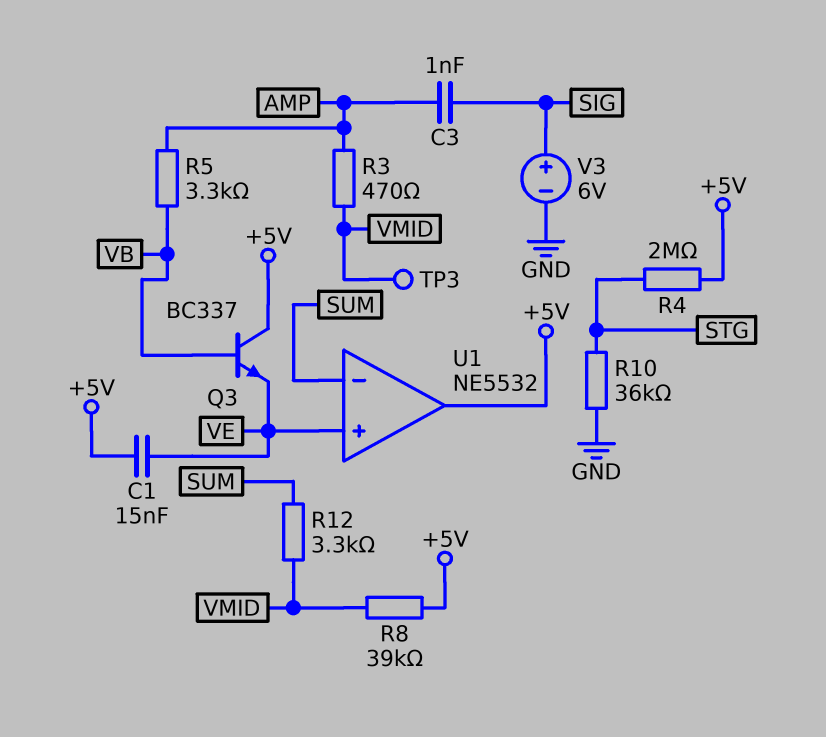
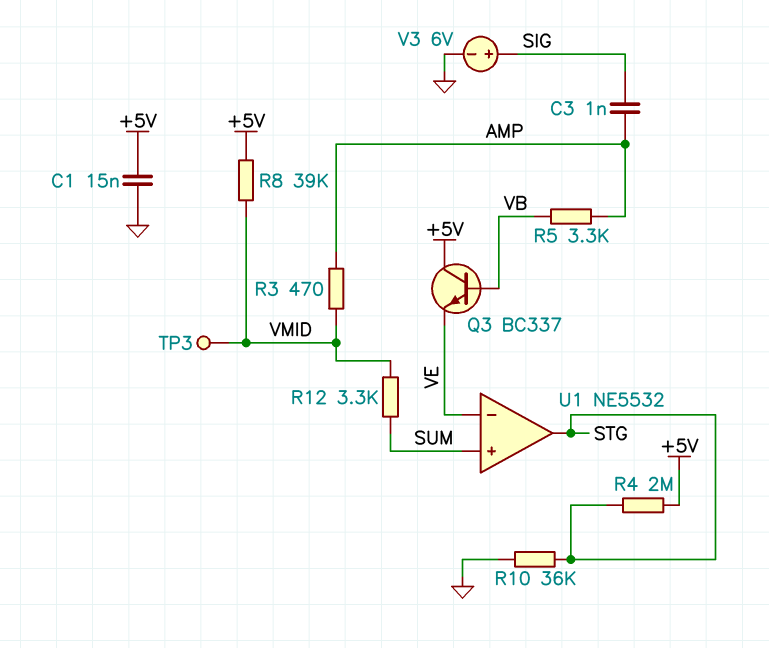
C1: 15nF (+5V, VE) -> 15nF (+5V, GND)
U1 pin in+: VE -> SUM
U1 pin in-: SUM -> VE
U1 pin out: +5V -> STG

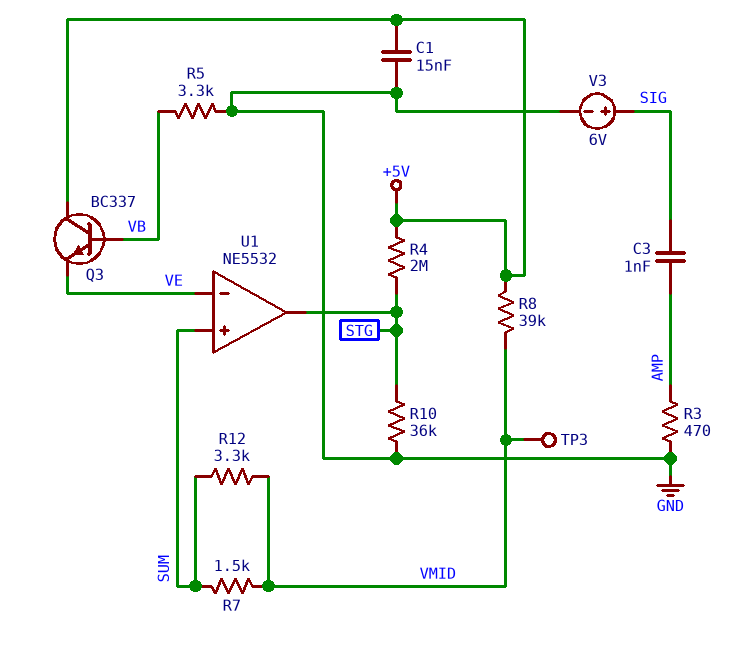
R3: 470 (AMP, VMID) -> 470 (AMP, GND)
R5: 3.3k (AMP, VB) -> 3.3k (GND, VB)
R7: none -> 1.5k (SUM, VMID)

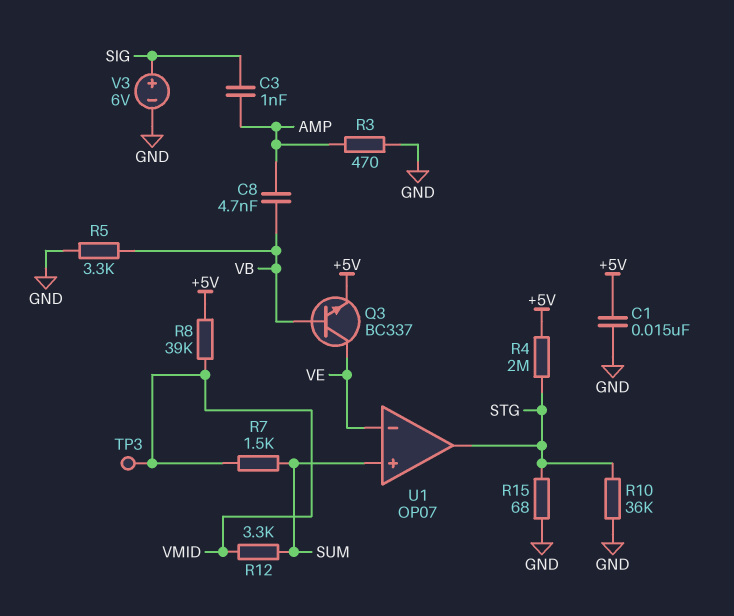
C8: none -> 4.7nF (AMP, VB)
Q3: NPN BC337 (B VB, C +5V, E VE) -> NPN BC337 (B VB, C VE, E +5V)
R15: none -> 68 (GND, STG)
U1: NE5532 -> OP07

